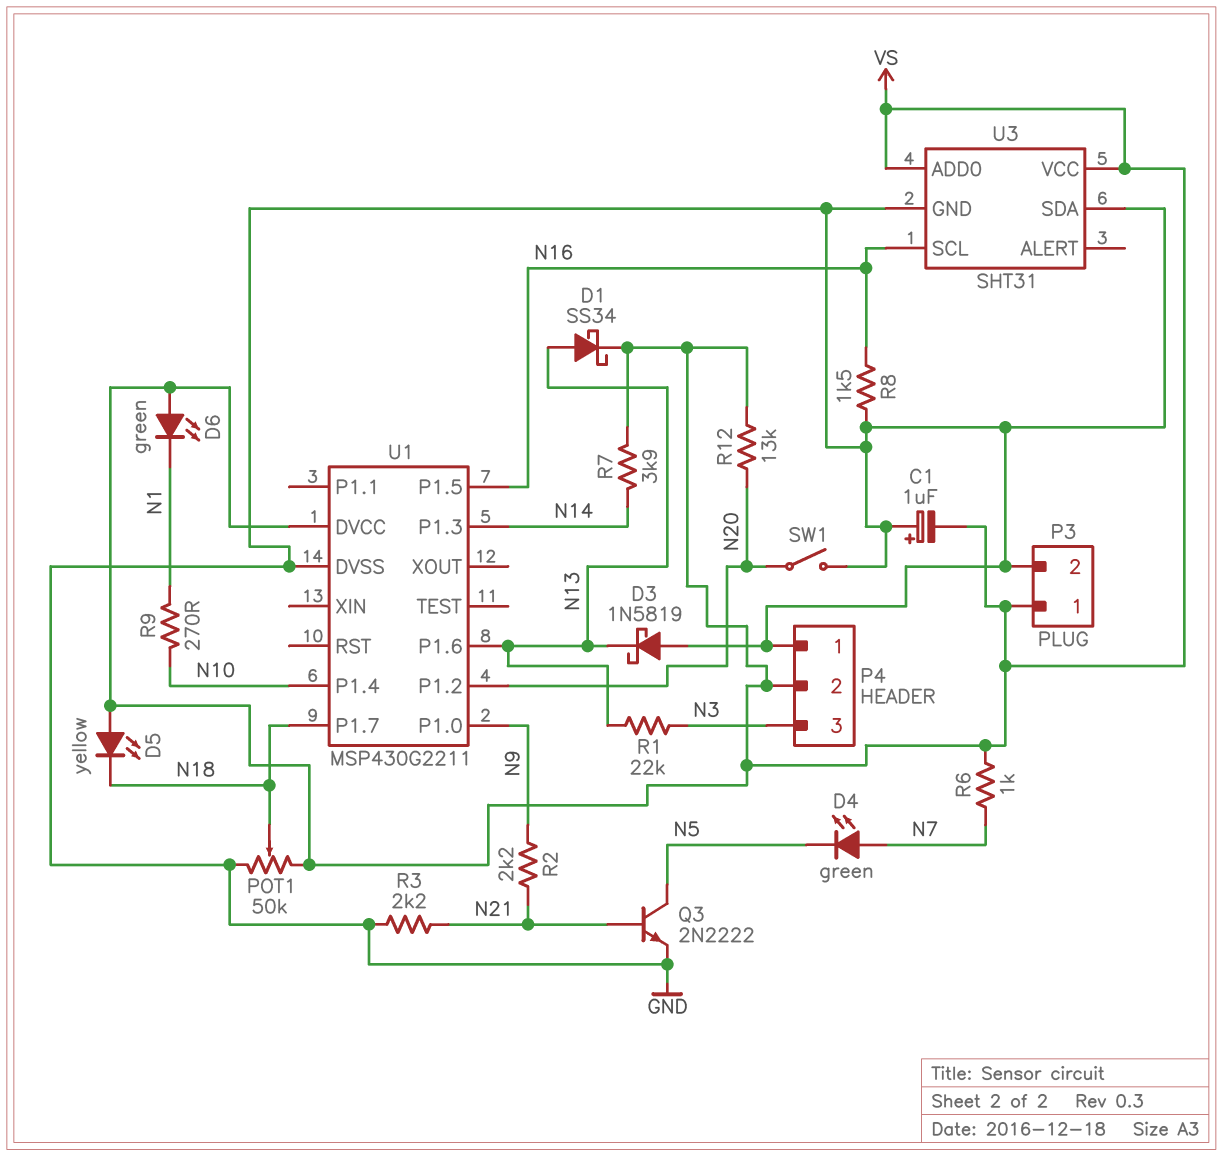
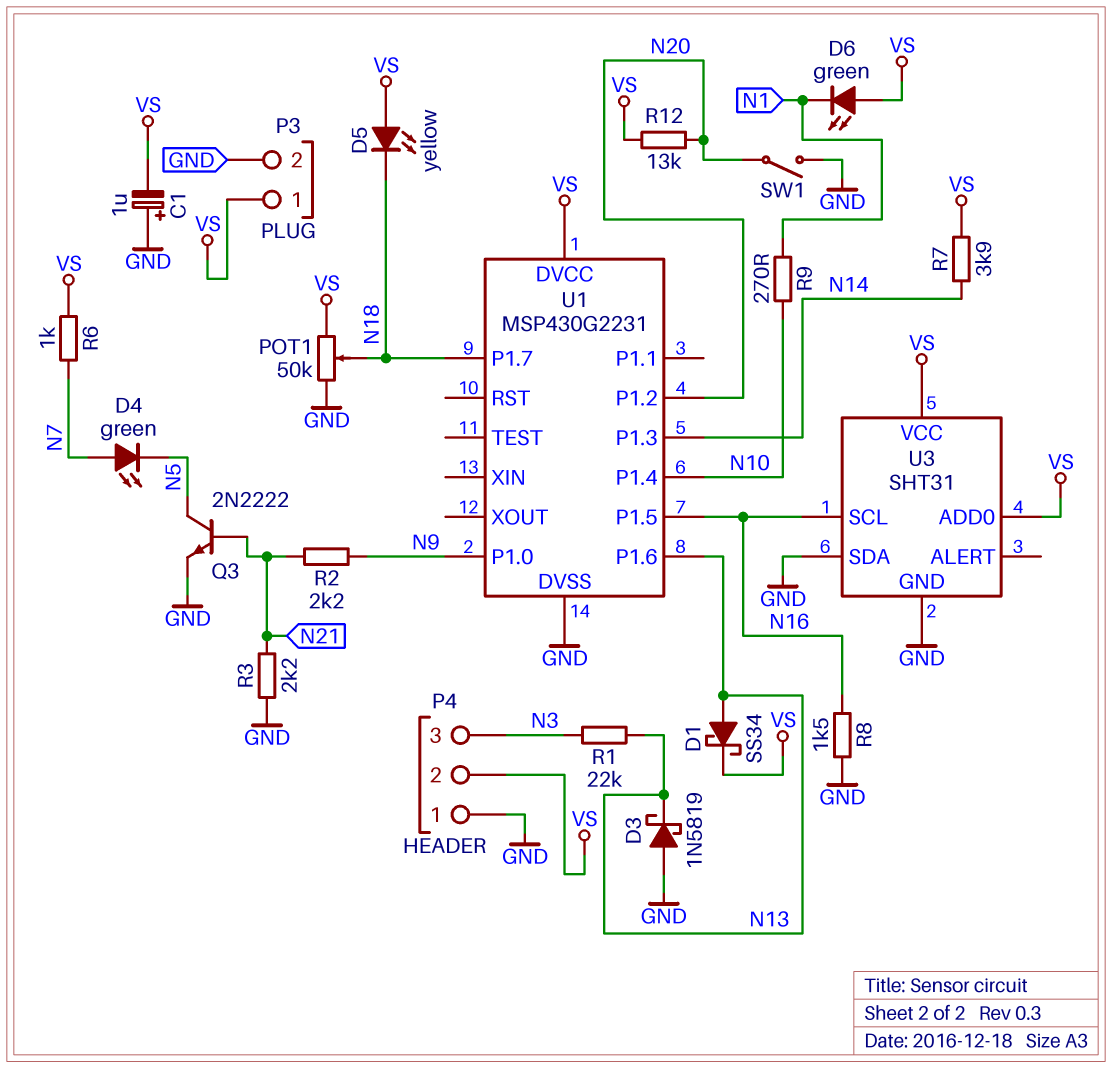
U1: MSP430G2211 -> MSP430G2231

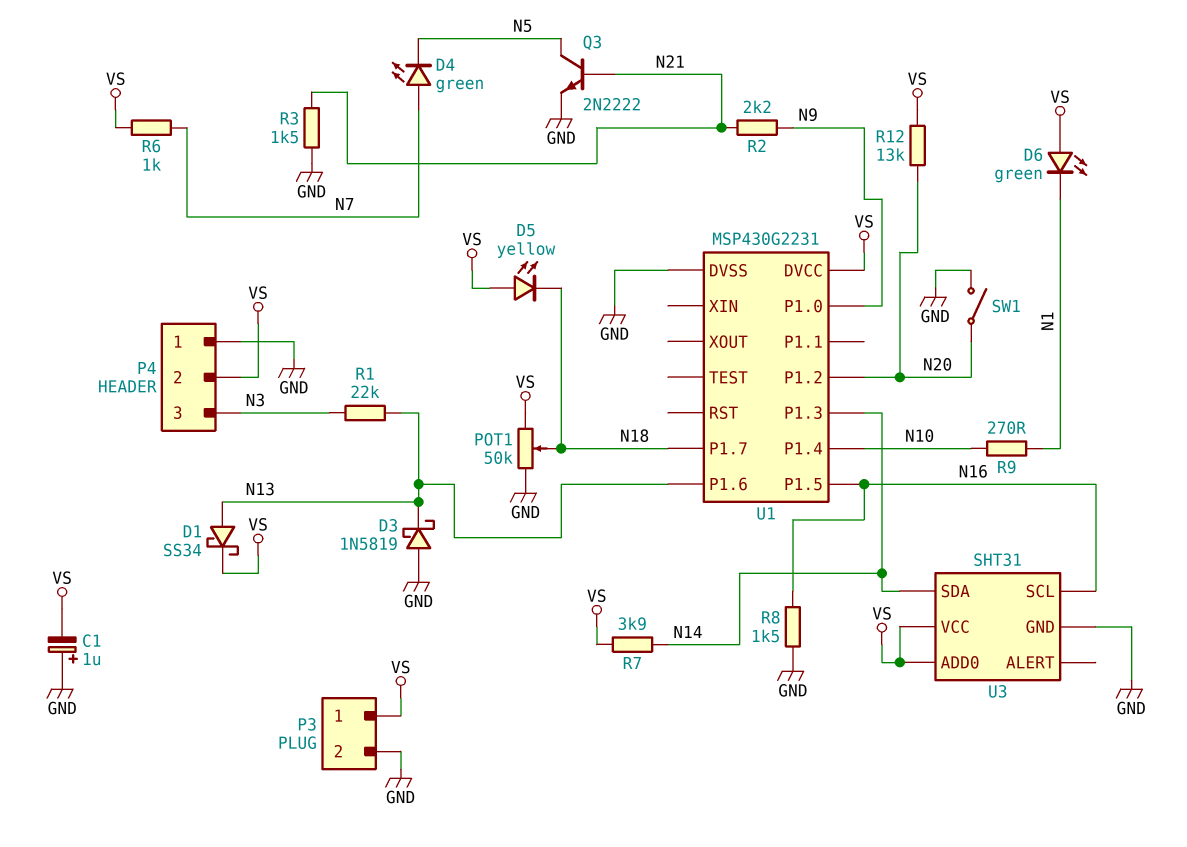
R3: 2.2k (GND, N21) -> 1.5k (GND, N21)
U3 pin SDA: GND -> N14

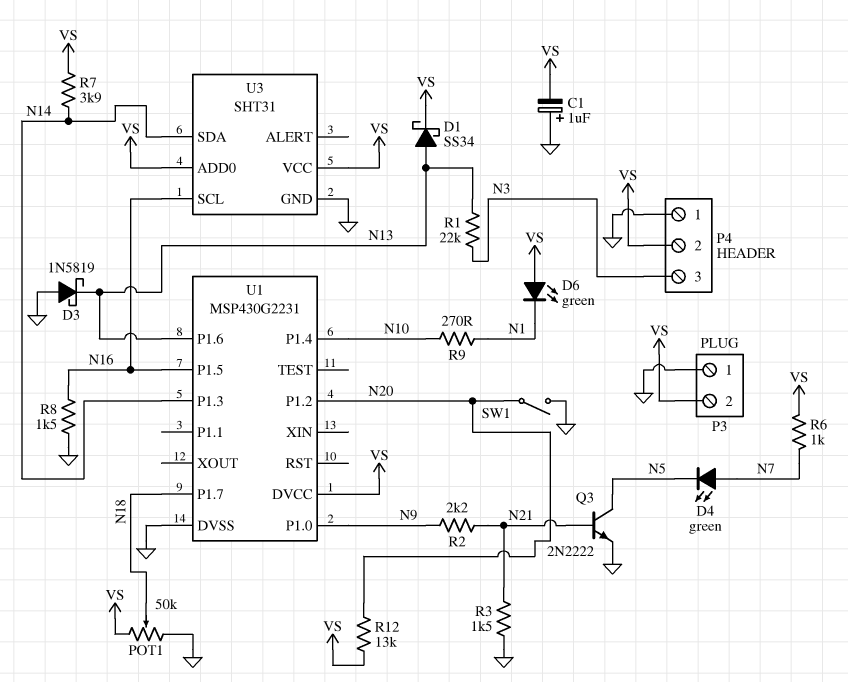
D5: LED yellow (A VS, K N18) -> none
P3 pin 1: VS -> GND
P3 pin 2: GND -> VS

